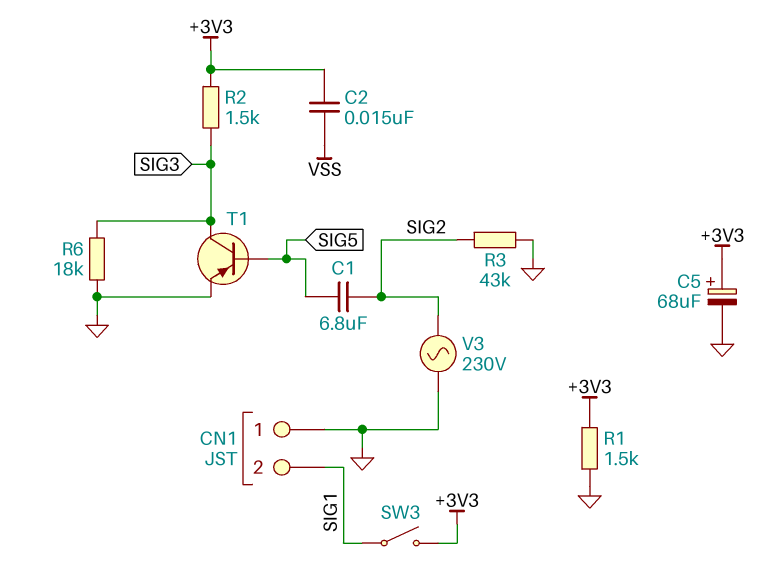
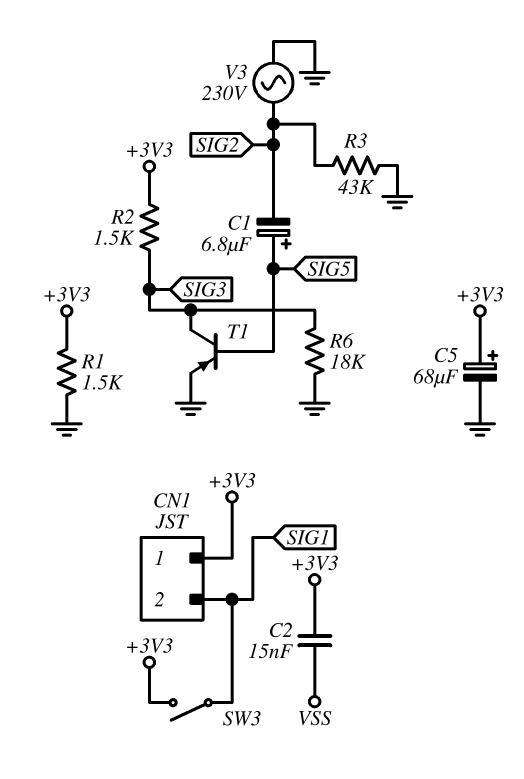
C1: 6.8uF (SIG2, SIG5) -> 6.8uF (plus SIG5, minus SIG2)
CN1 pin 1: GND -> +3V3

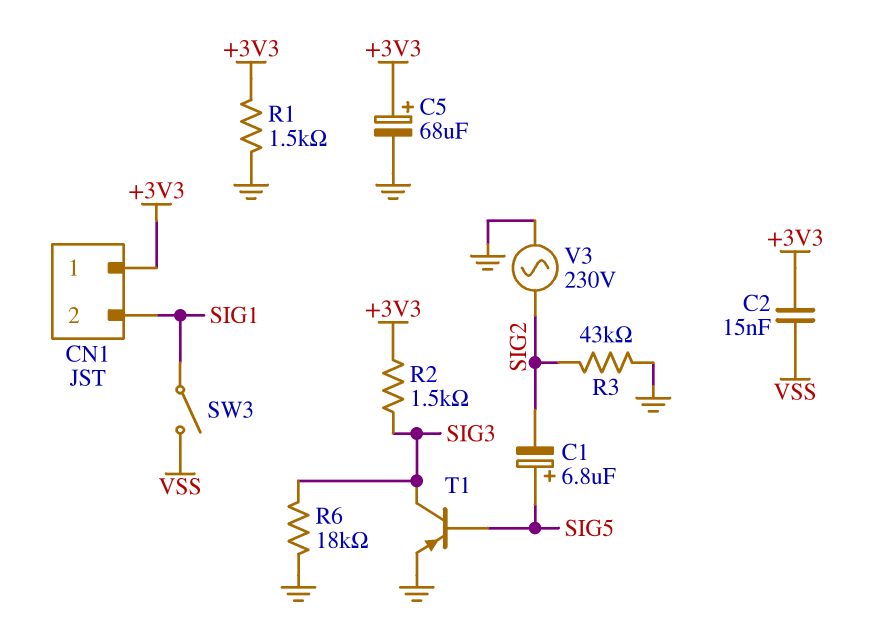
SW3: switch (+3V3, SIG1) -> switch (SIG1, VSS)

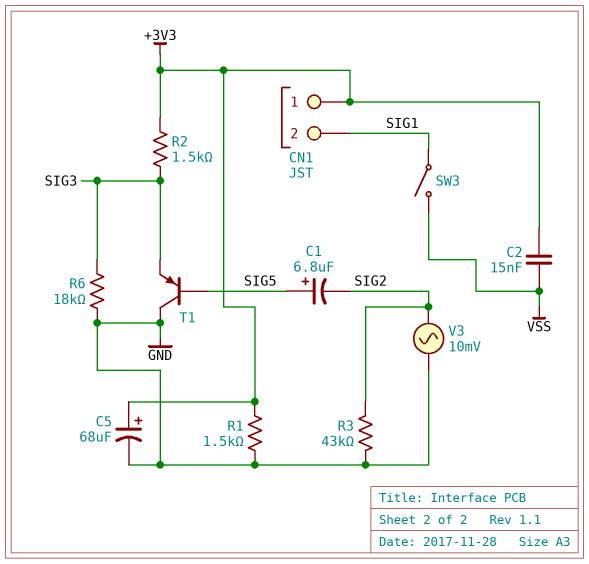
T1: PNP (B SIG5, C SIG3, E GND) -> PNP (B SIG5, C GND, E SIG3)
V3: AC 230V (GND, SIG2) -> AC 10mV (GND, SIG2)

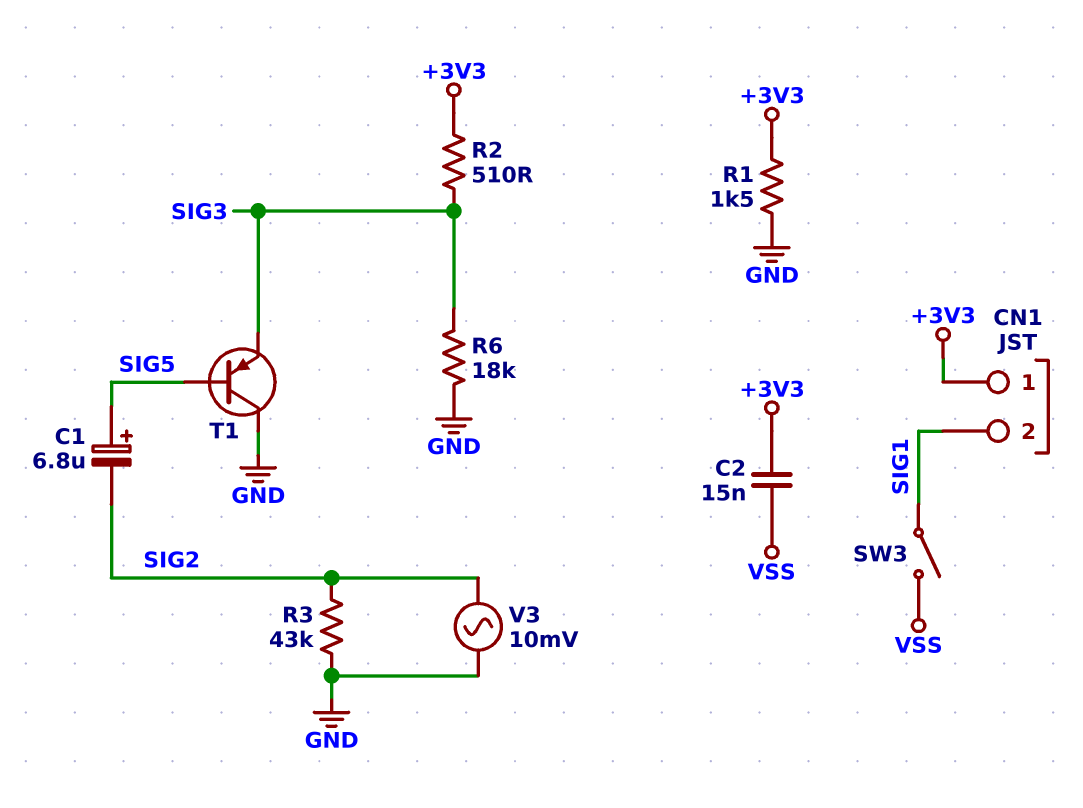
C5: 68uF (plus +3V3, minus GND) -> none
R2: 1.5k (+3V3, SIG3) -> 510 (+3V3, SIG3)

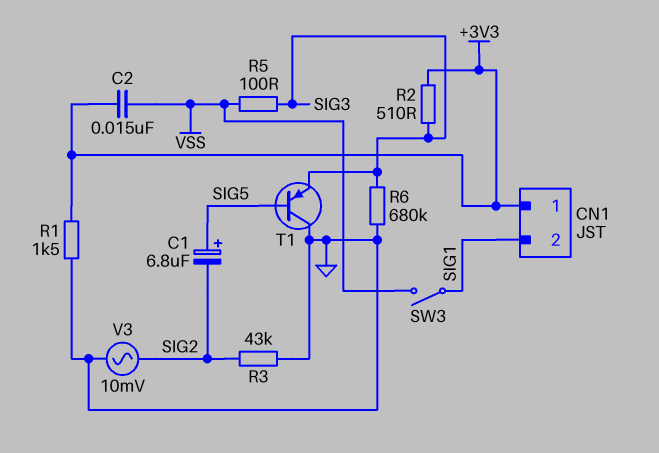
R5: none -> 100 (SIG3, VSS)
R6: 18k (GND, SIG3) -> 680k (GND, SIG3)

